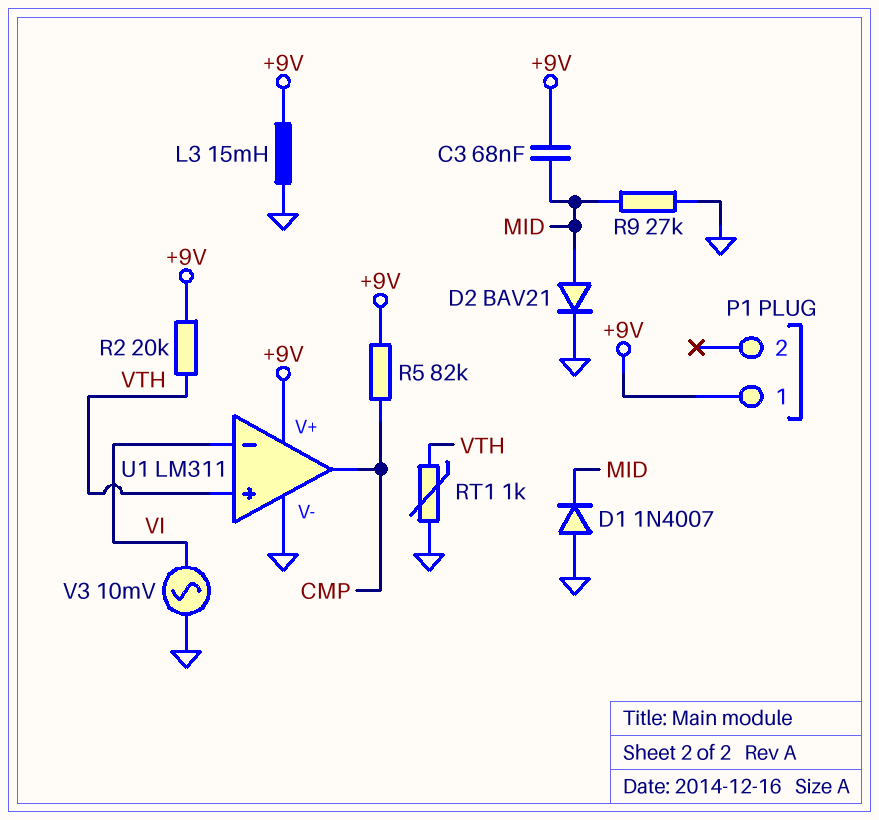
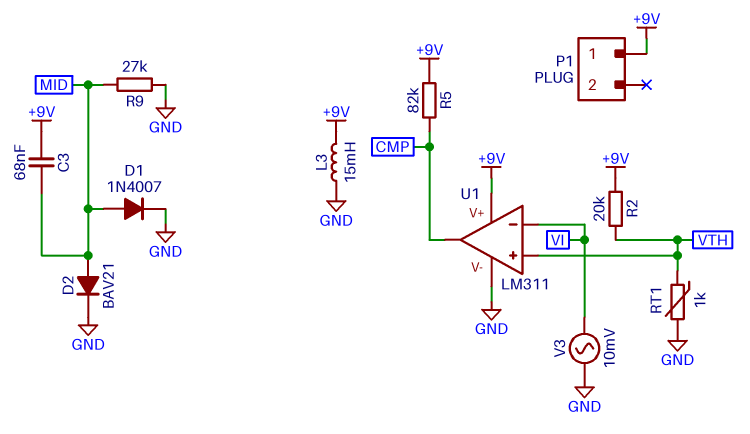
D1: diode 1N4007 (A GND, K MID) -> diode 1N4007 (A MID, K GND)

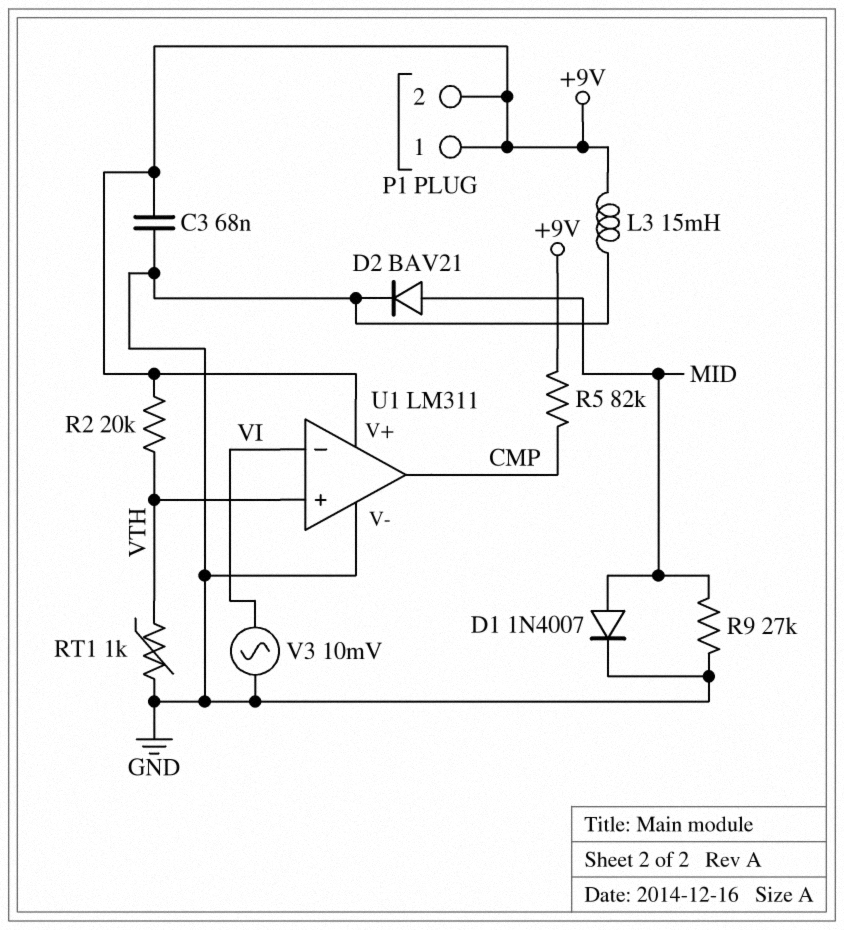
C3: 68nF (+9V, MID) -> 68nF (+9V, GND)
P1 pin 2: none -> +9V

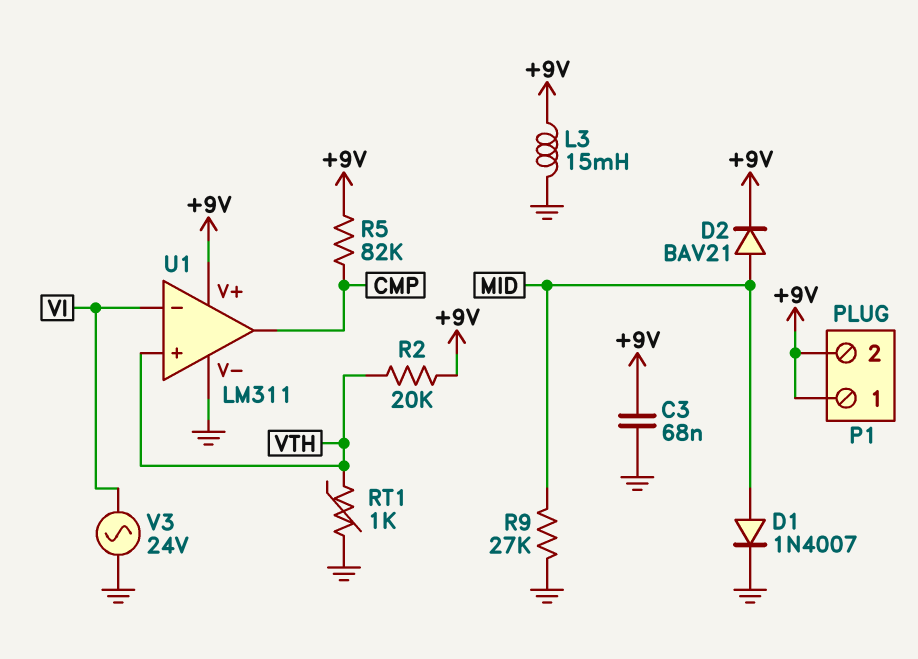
D2: diode BAV21 (A MID, K GND) -> diode BAV21 (A MID, K +9V)
V3: AC 10mV (GND, VI) -> AC 24V (GND, VI)

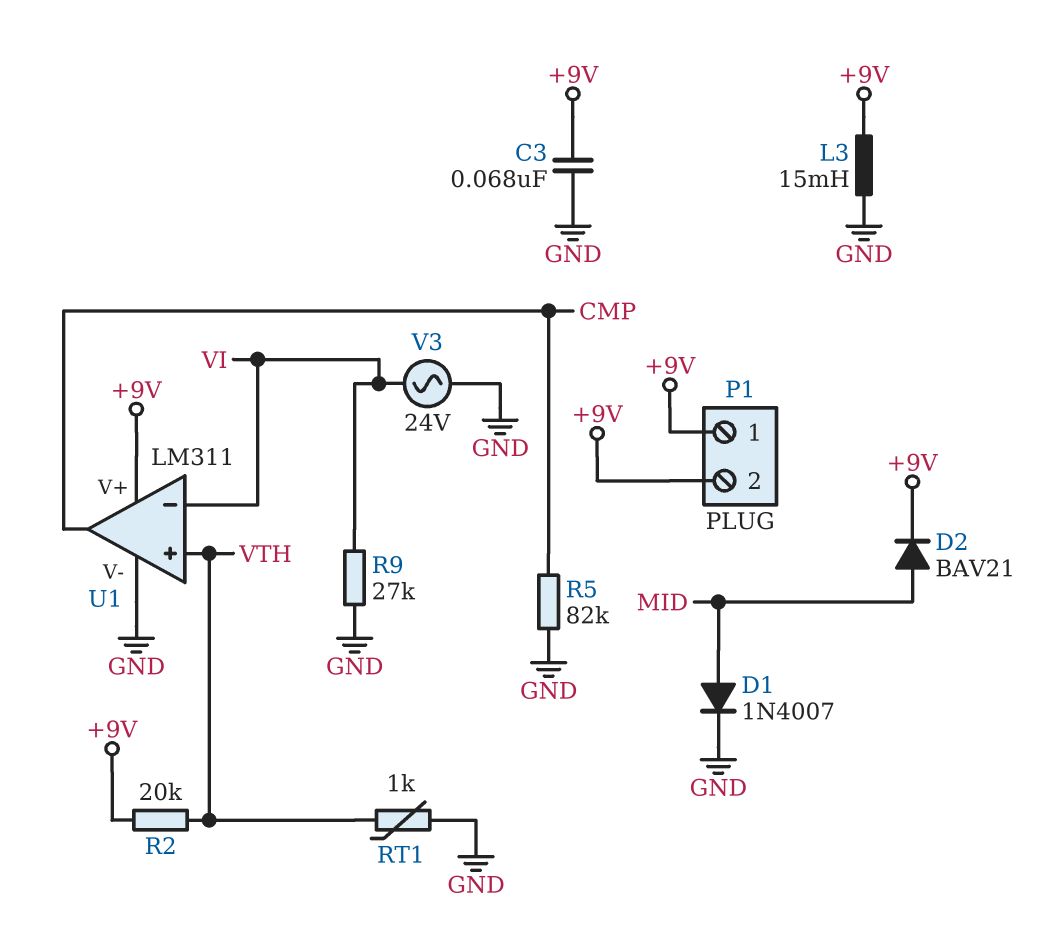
R5: 82k (+9V, CMP) -> 82k (CMP, GND)
R9: 27k (GND, MID) -> 27k (GND, VI)

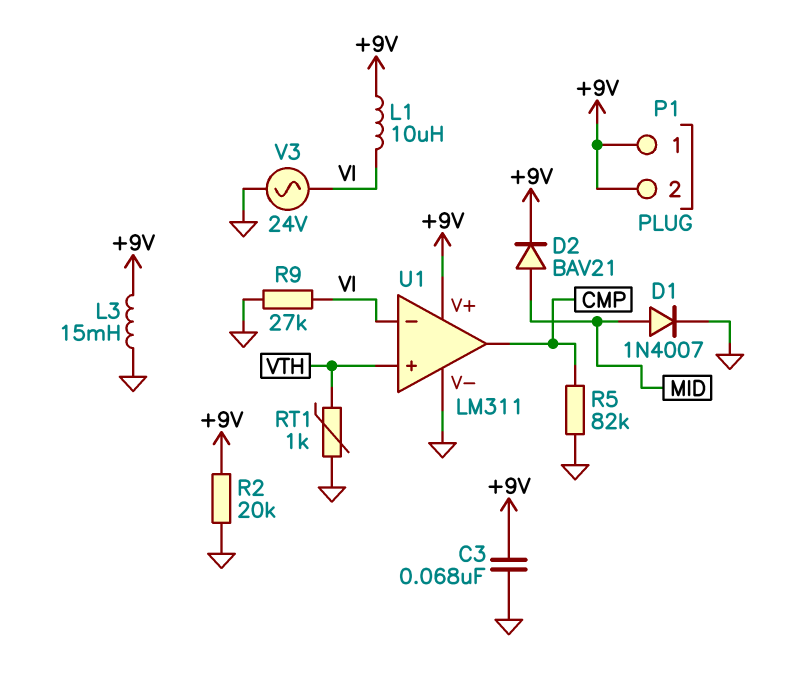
L1: none -> 10uH (+9V, VI)
R2: 20k (+9V, VTH) -> 20k (+9V, GND)

